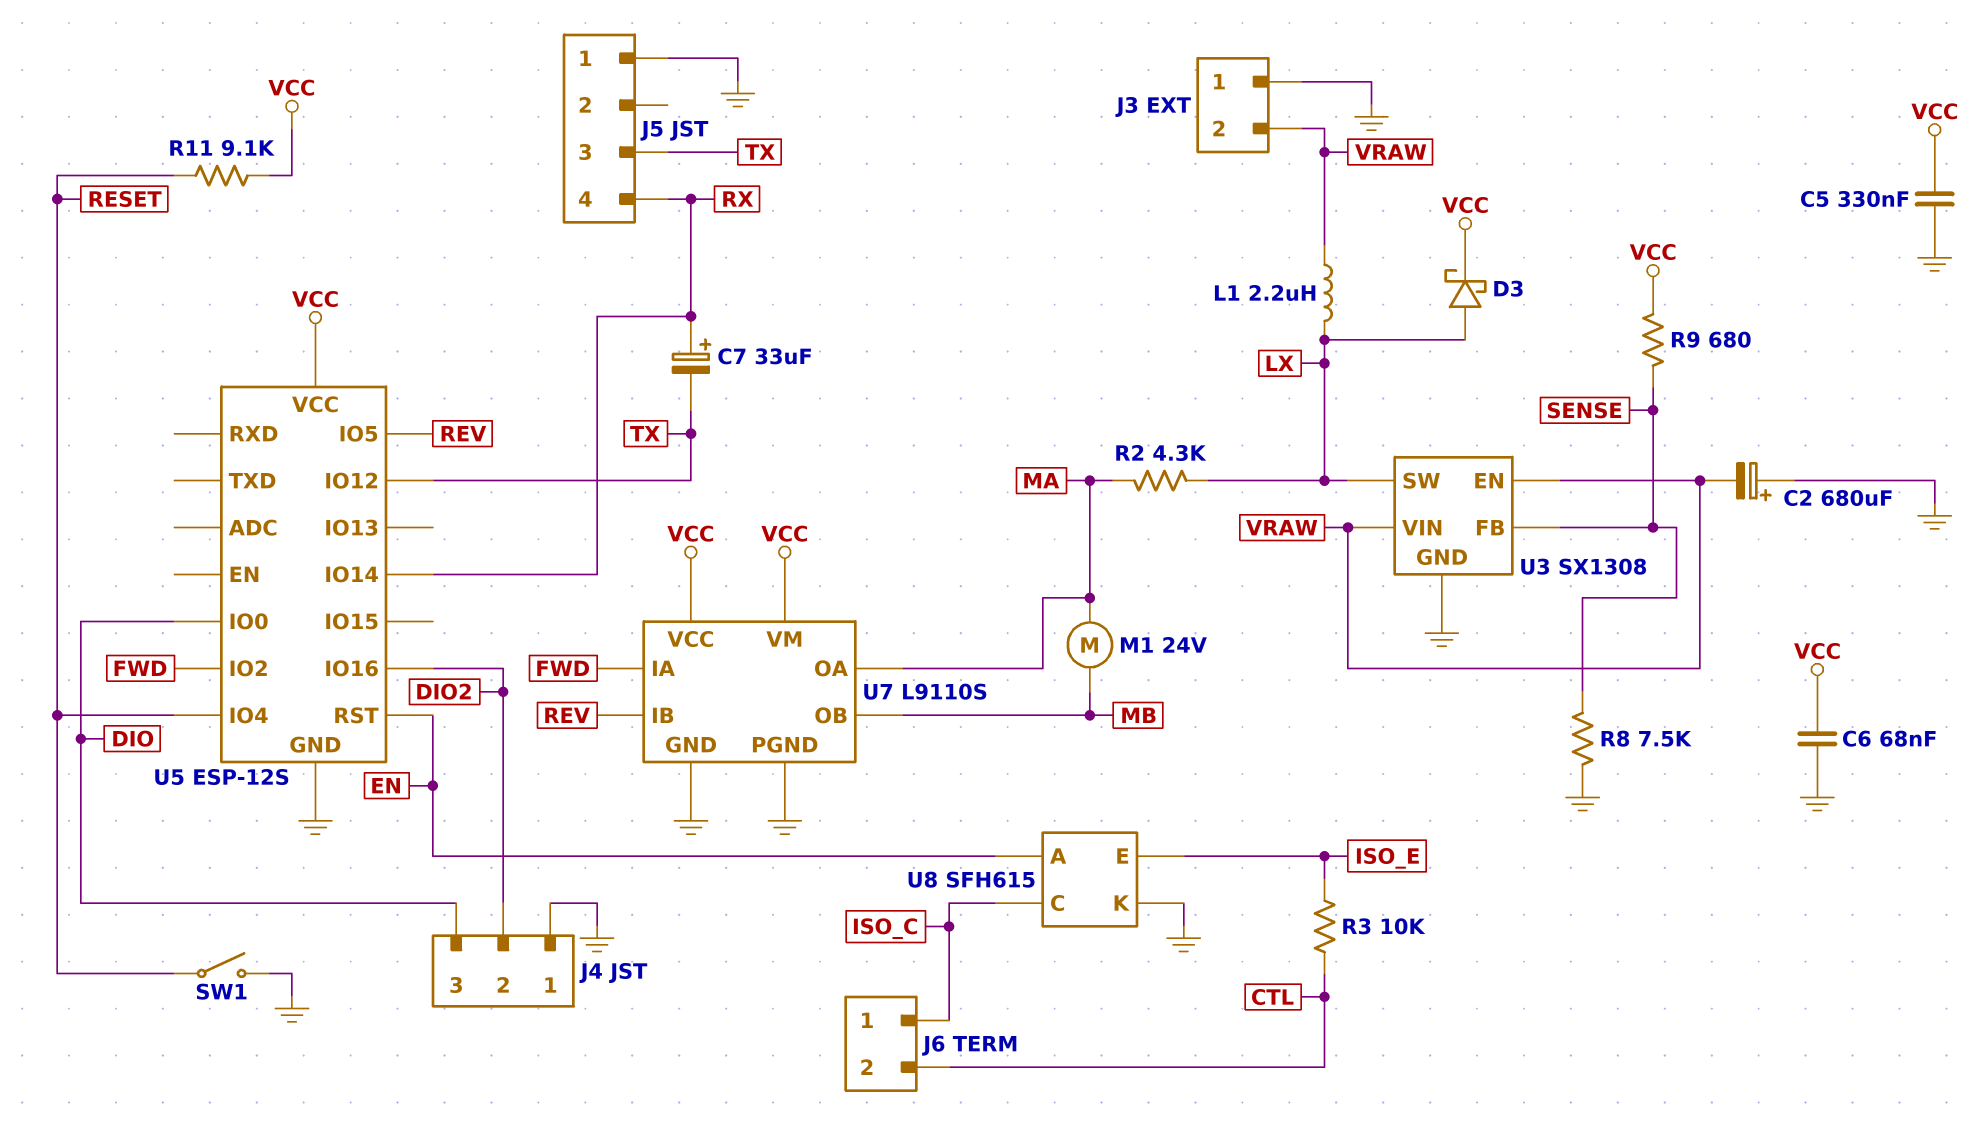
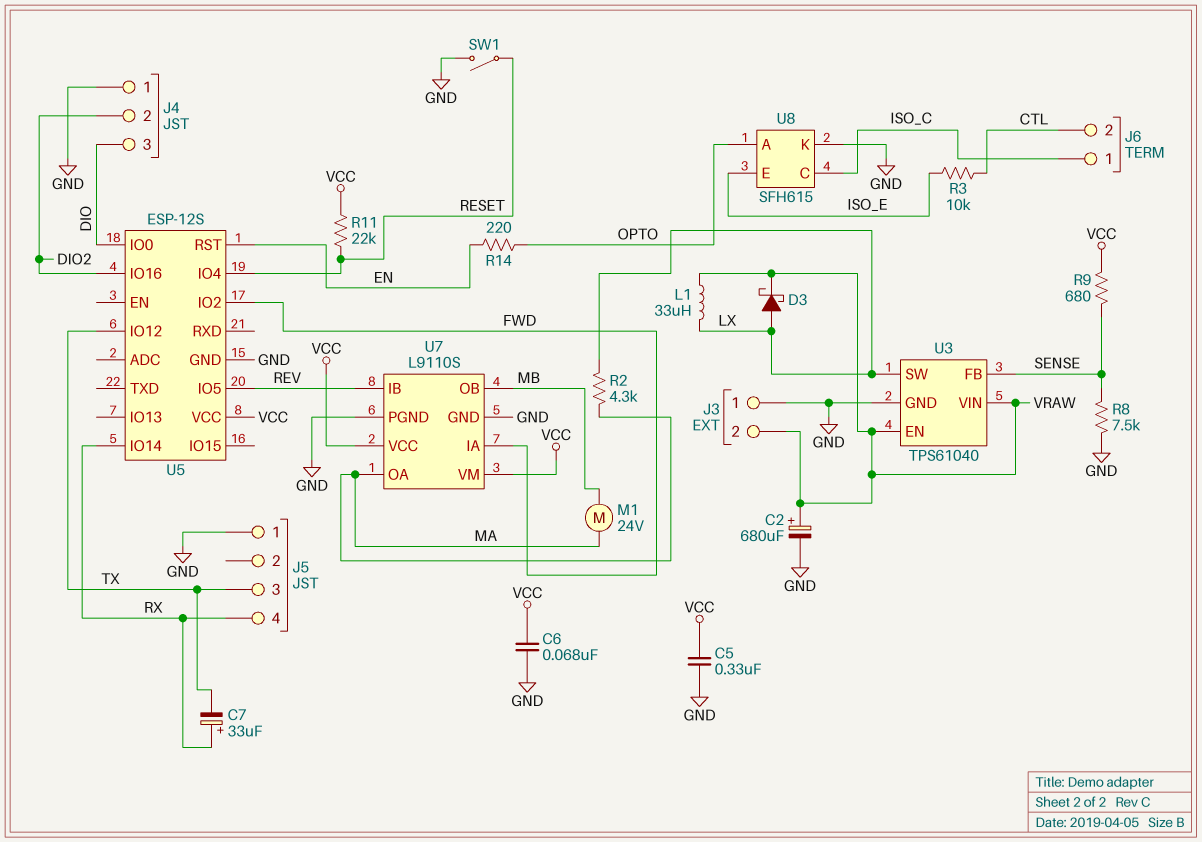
C2: 680uF (plus GND, minus VRAW) -> 680uF (plus VRAW, minus GND)
D3: schottky (A LX, K VCC) -> schottky (A LX, K VRAW)
L1: 2.2uH (LX, VRAW) -> 33uH (LX, VRAW)
R11: 9.1k (RESET, VCC) -> 22k (RESET, VCC)
R14: none -> 220 (EN, OPTO)
U3: SX1308 -> TPS61040
U8 pin A: EN -> OPTO

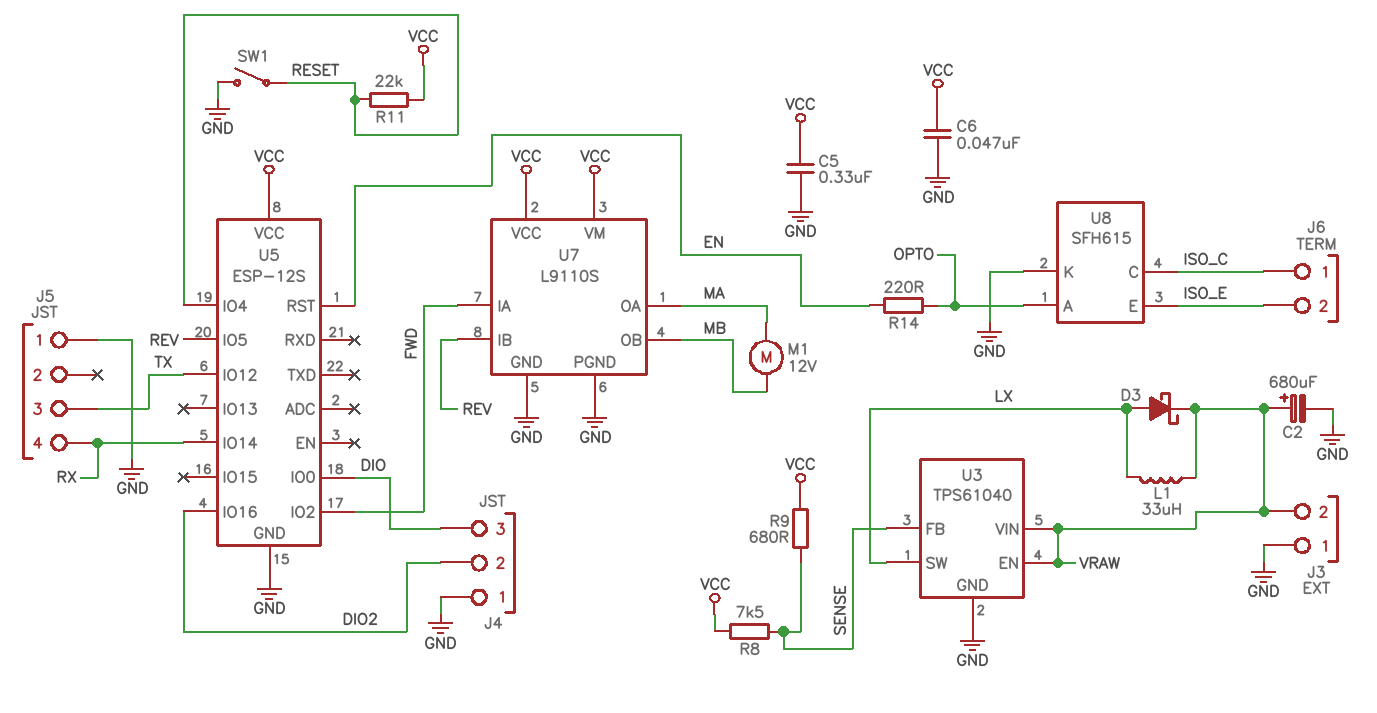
C6: 68nF (GND, VCC) -> 47nF (GND, VCC)
C7: 33uF (plus RX, minus TX) -> none
J6 pin 2: CTL -> ISO_E
M1: motor 24V (MA, MB) -> motor 12V (MA, MB)
R2: 4.3k (LX, MA) -> none
R3: 10k (CTL, ISO_E) -> none
R8: 7.5k (GND, SENSE) -> 7.5k (SENSE, VCC)

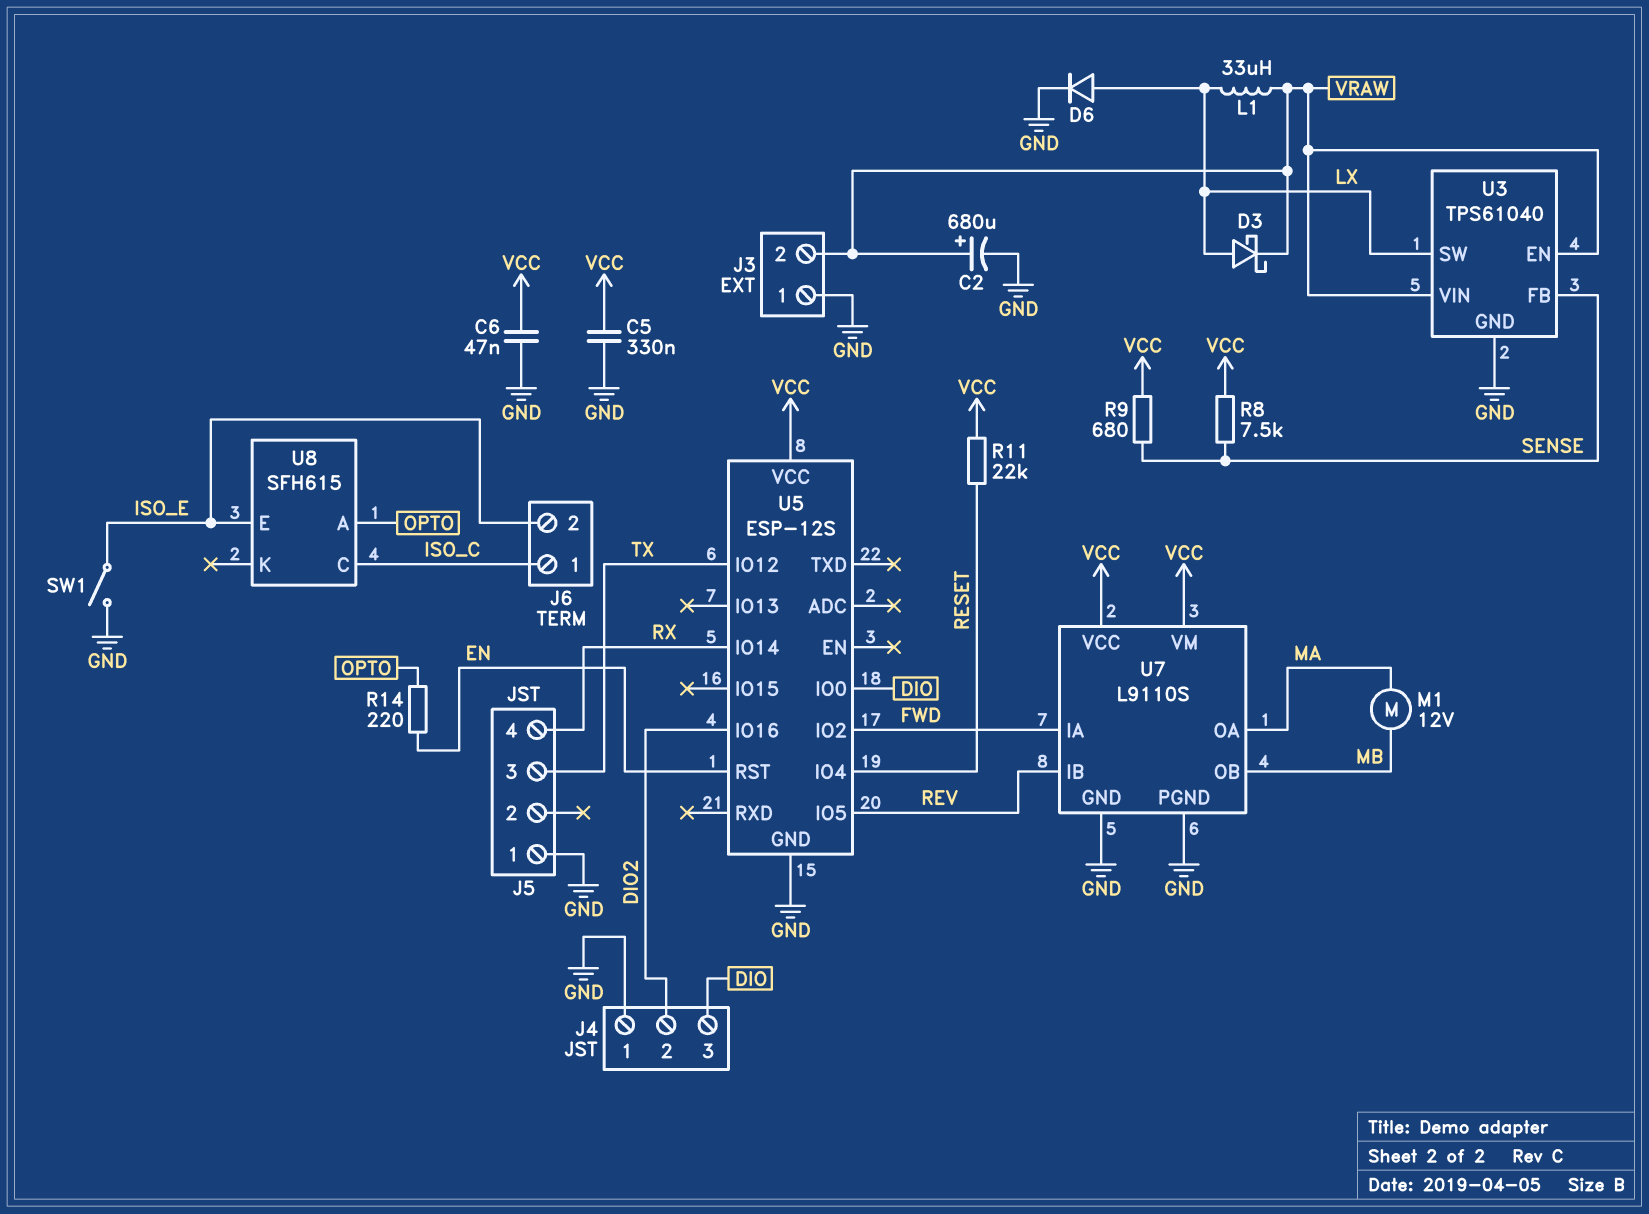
D6: none -> diode (A LX, K GND)
SW1: switch (GND, RESET) -> switch (GND, ISO_E)
U8 pin K: GND -> none

